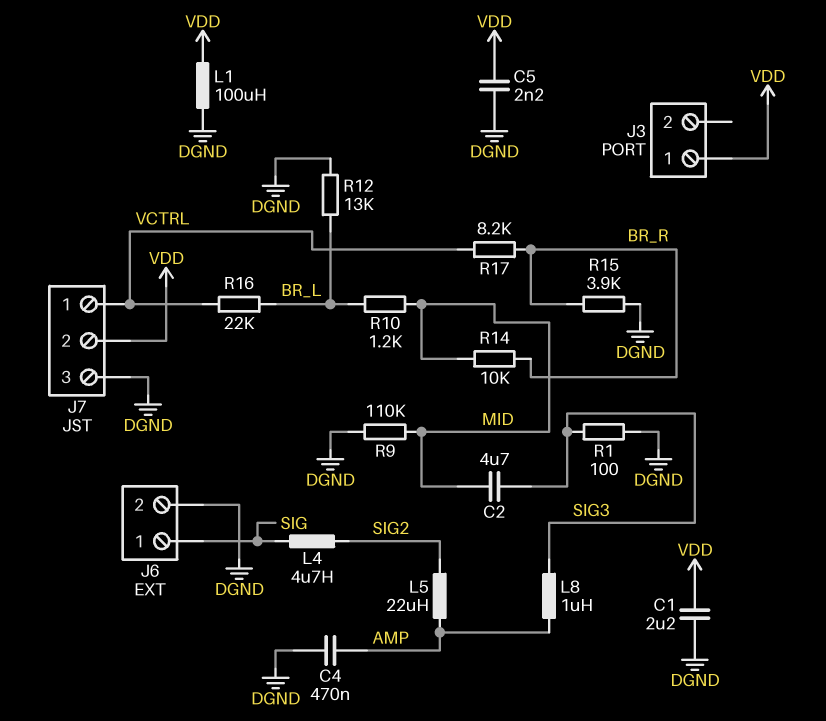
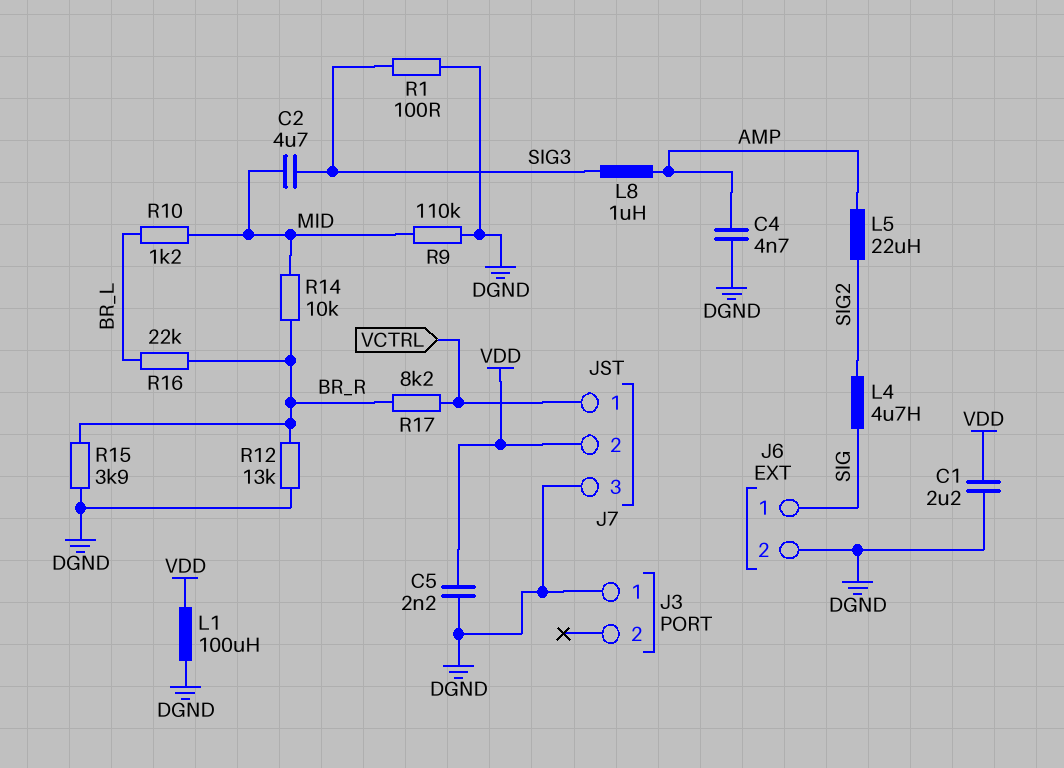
C4: 470nF (AMP, DGND) -> 4.7nF (AMP, DGND)
J3 pin 1: VDD -> DGND
R12: 13k (BR_L, DGND) -> 13k (BR_R, DGND)
R16: 22k (BR_L, VCTRL) -> 22k (BR_L, BR_R)

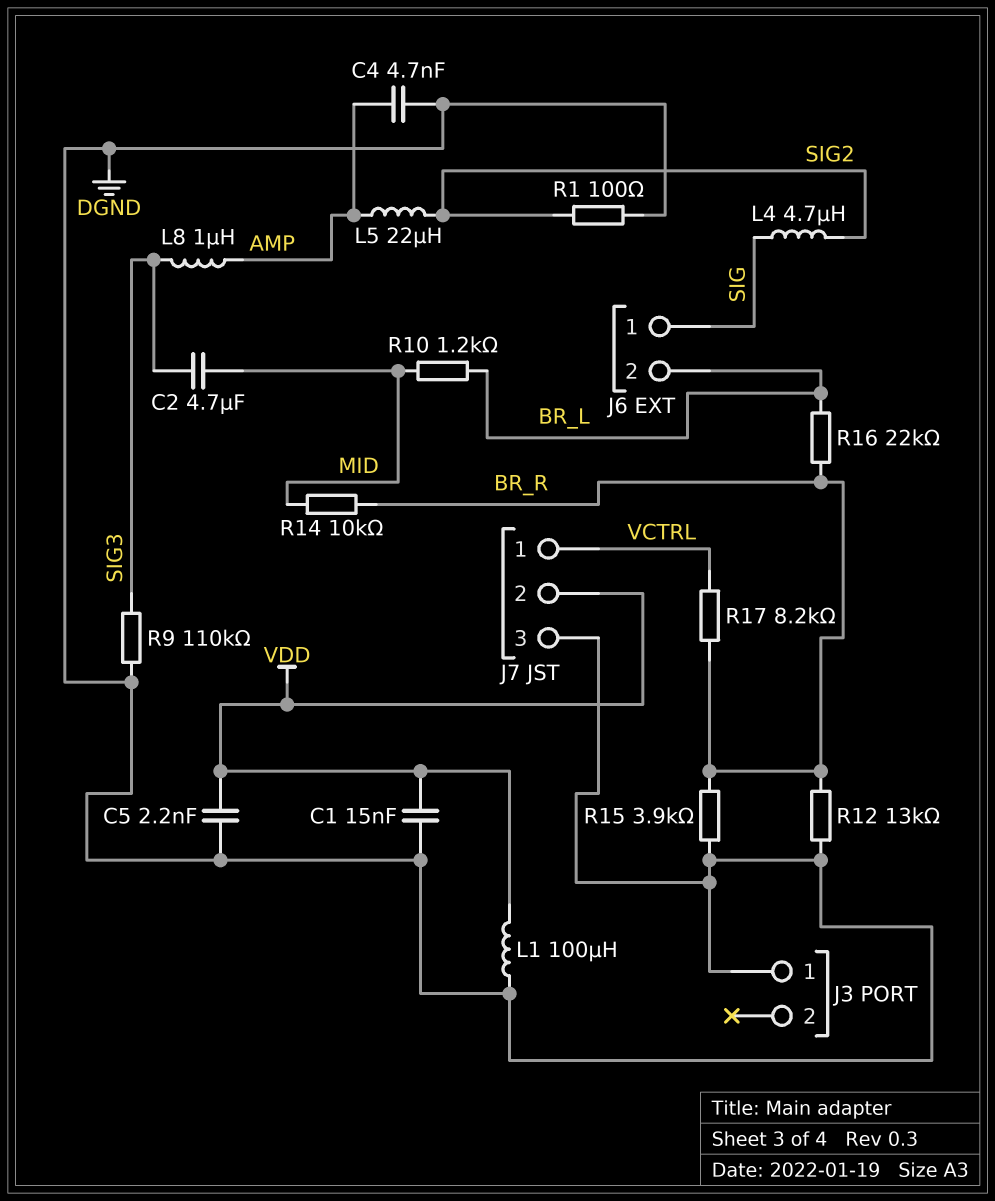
C1: 2.2uF (DGND, VDD) -> 15nF (DGND, VDD)
J6 pin 2: DGND -> BR_L
R1: 100 (DGND, SIG3) -> 100 (DGND, SIG2)
R9: 110k (DGND, MID) -> 110k (DGND, SIG3)

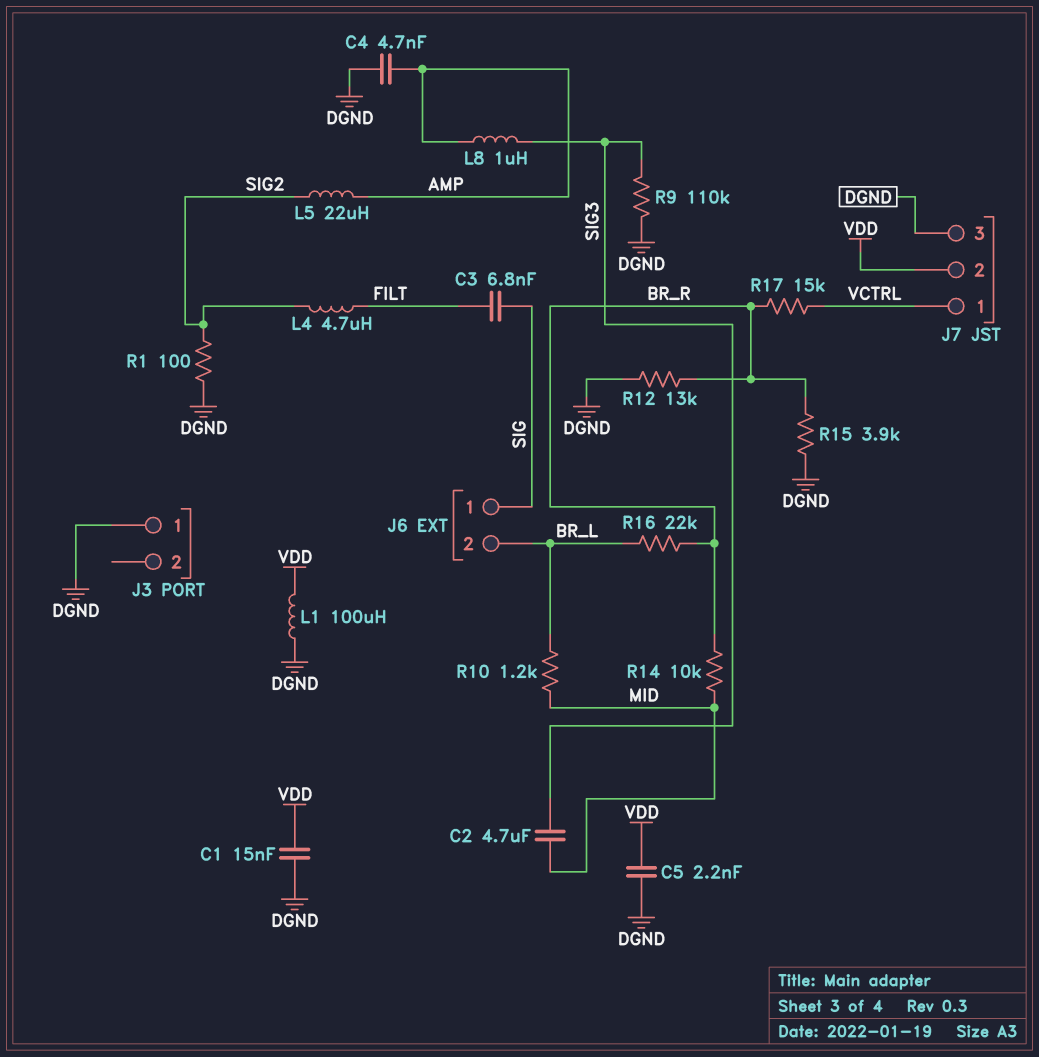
C3: none -> 6.8nF (FILT, SIG)
L4: 4.7uH (SIG, SIG2) -> 4.7uH (FILT, SIG2)
R17: 8.2k (BR_R, VCTRL) -> 15k (BR_R, VCTRL)

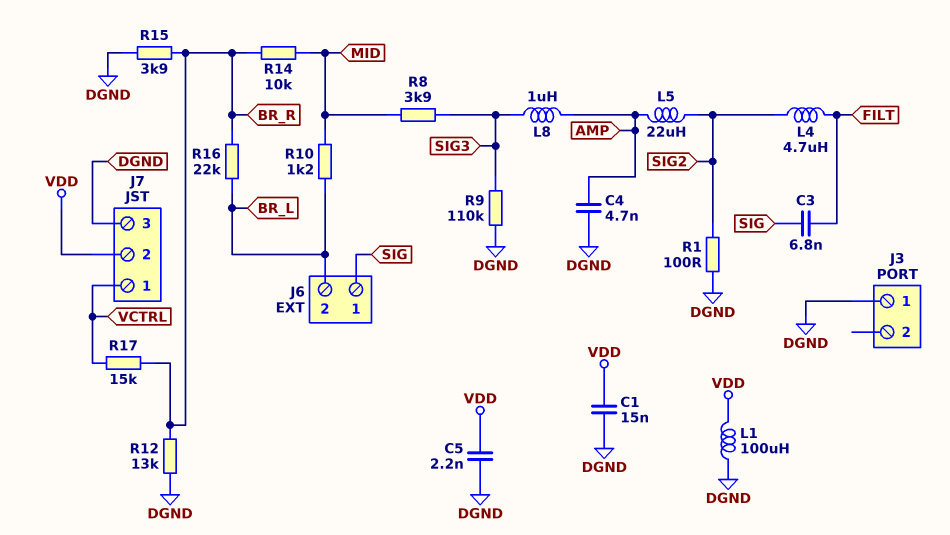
C2: 4.7uF (MID, SIG3) -> none
R8: none -> 3.9k (MID, SIG3)

